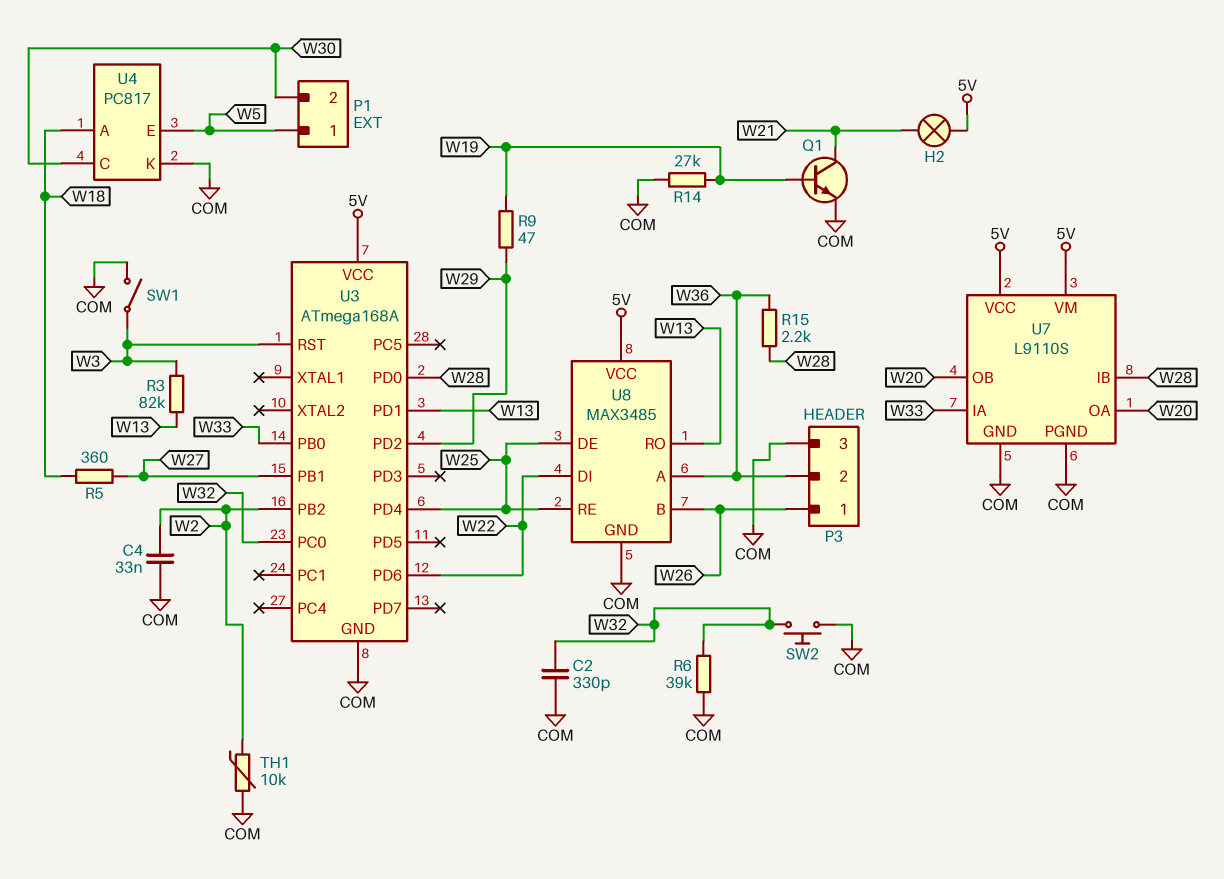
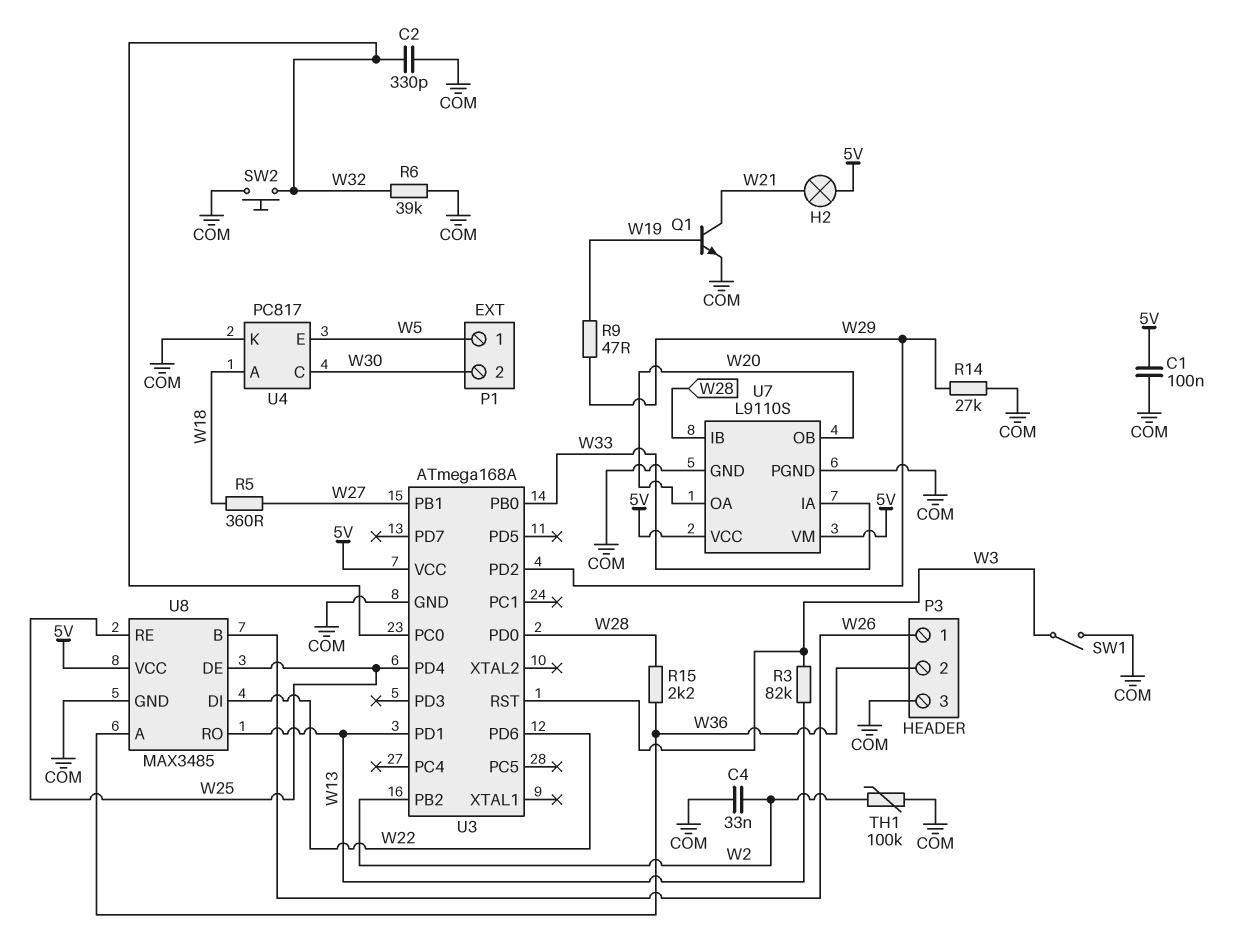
C1: none -> 100nF (5V, COM)
R14: 27k (COM, W19) -> 27k (COM, W29)
TH1: 10k (COM, W2) -> 100k (COM, W2)

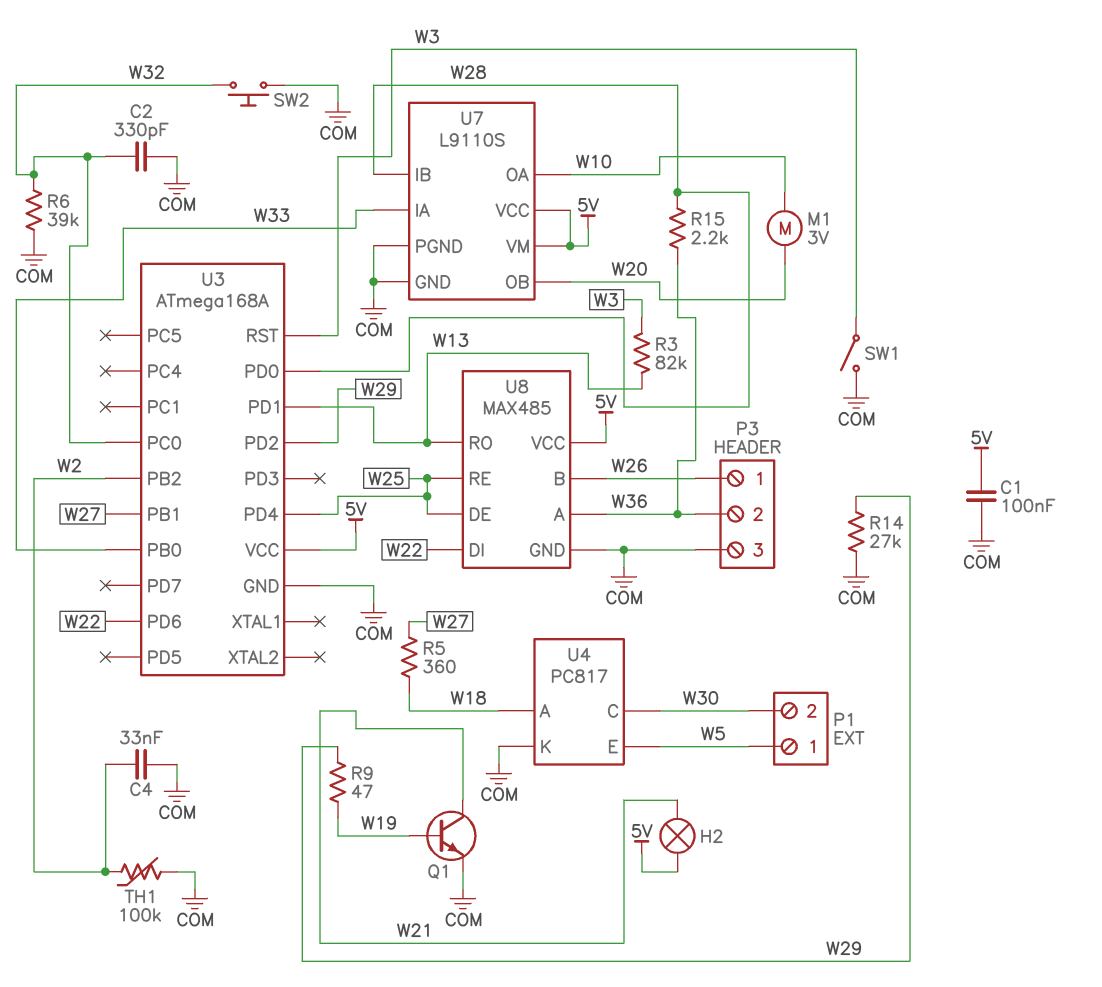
M1: none -> motor 3V (W10, W20)
U7 pin OA: W20 -> W10
U8: MAX3485 -> MAX485

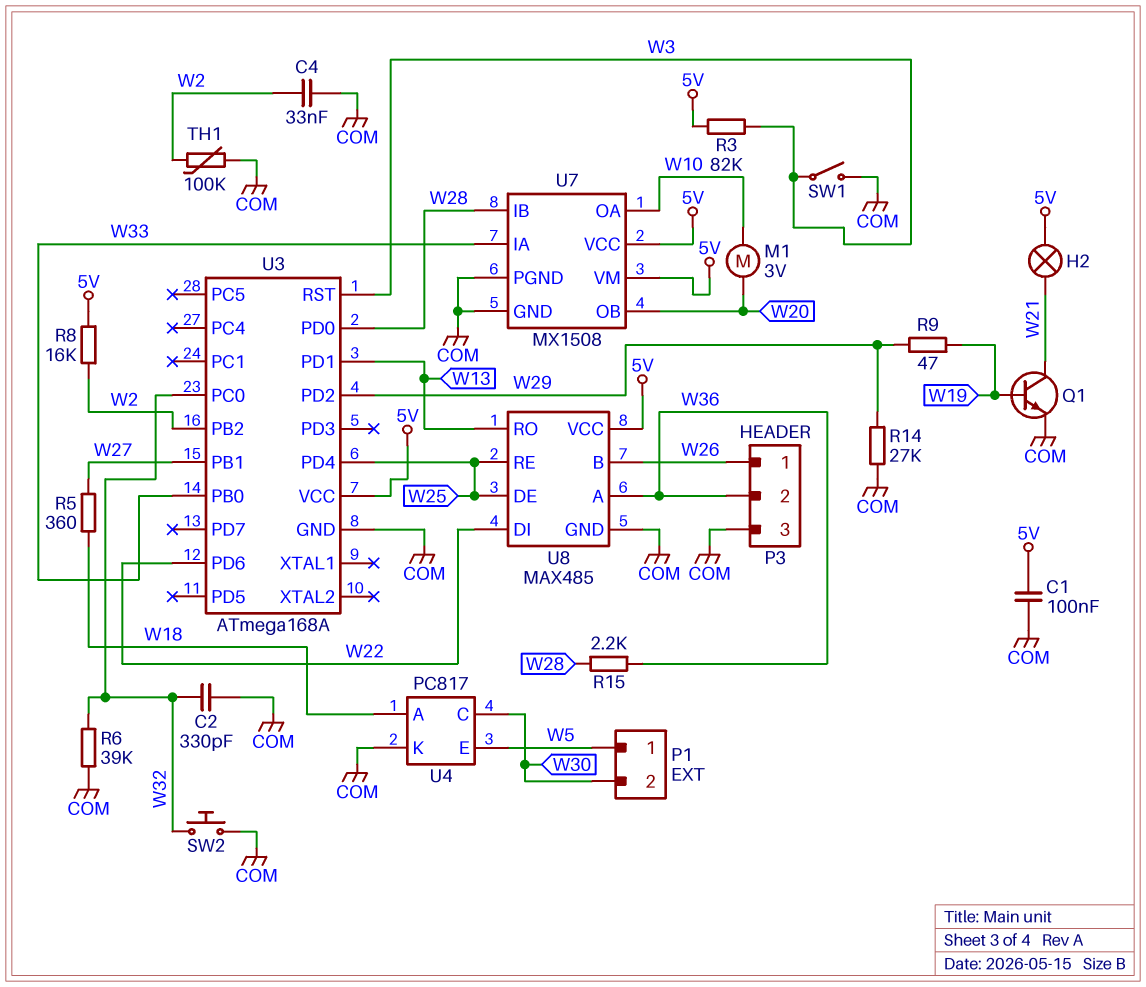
R3: 82k (W3, W13) -> 82k (5V, W3)
R8: none -> 16k (5V, W2)
U7: L9110S -> MX1508

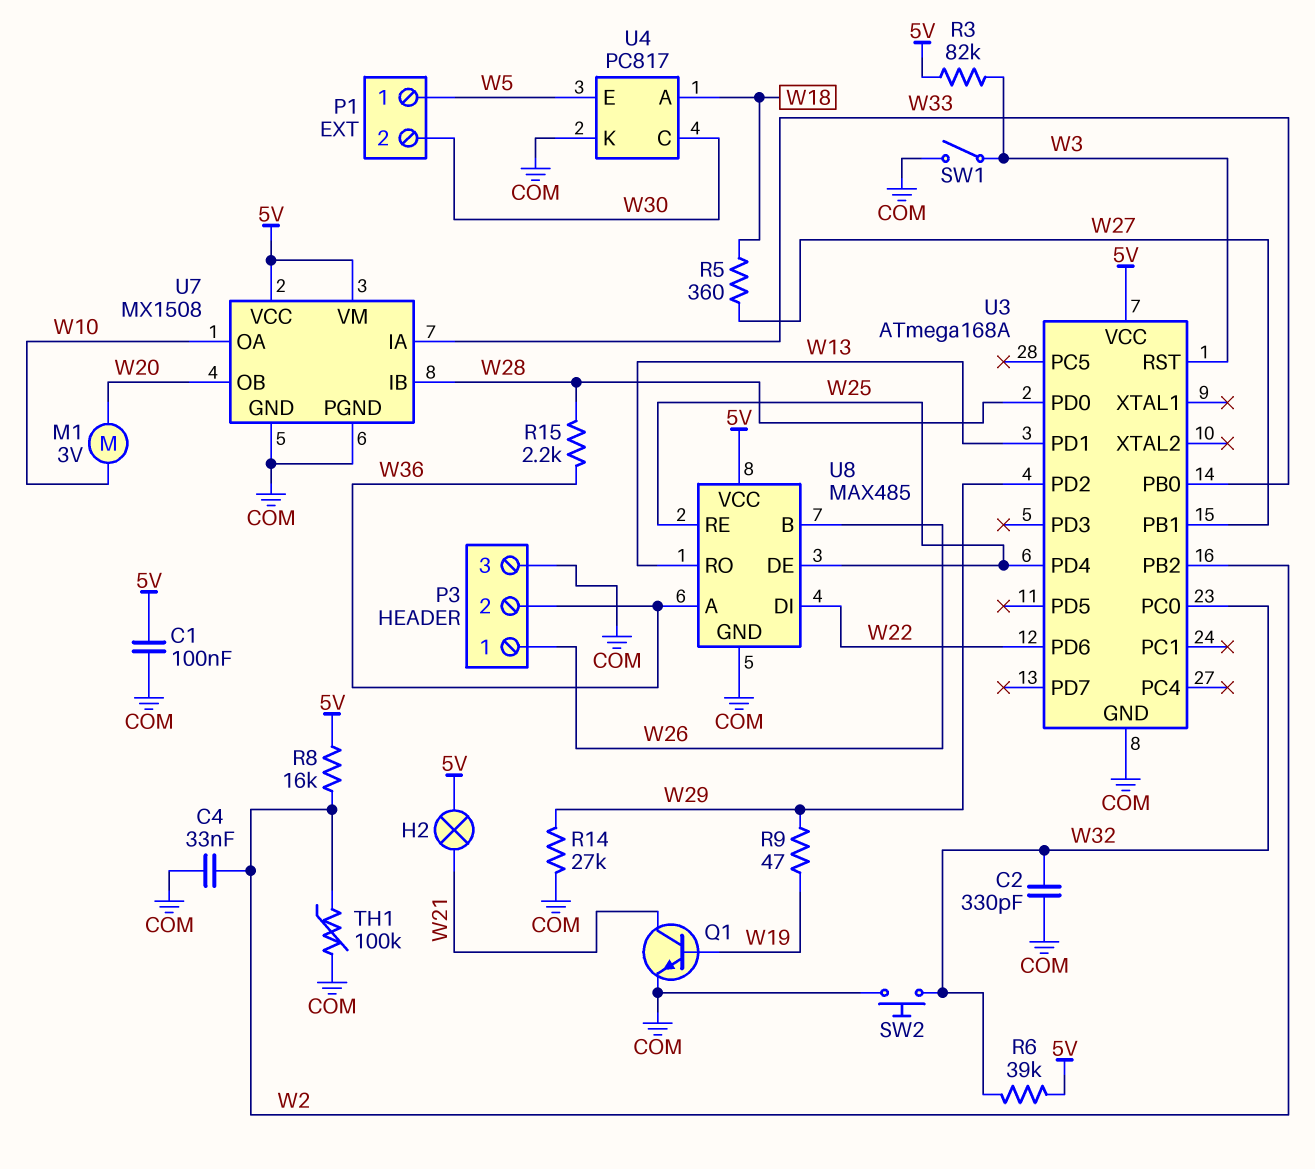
R6: 39k (COM, W32) -> 39k (5V, W32)

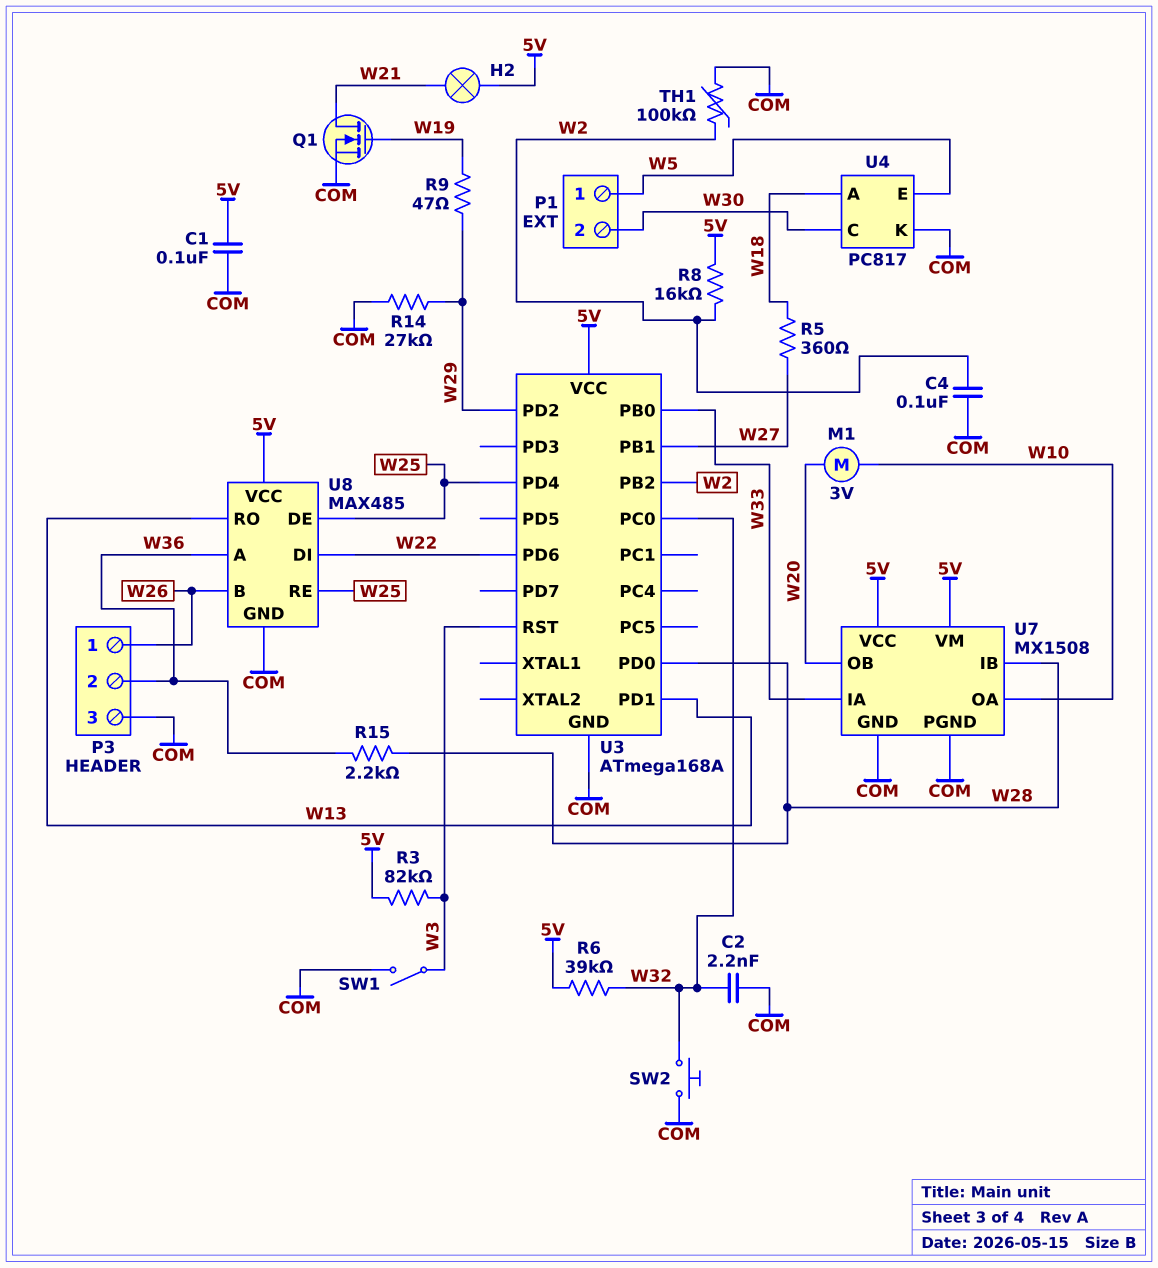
C2: 330pF (COM, W32) -> 2.2nF (COM, W32)
C4: 33nF (COM, W2) -> 100nF (COM, W2)
Q1: NPN (B W19, C W21, E COM) -> NMOS (G W19, D W21, S COM)

